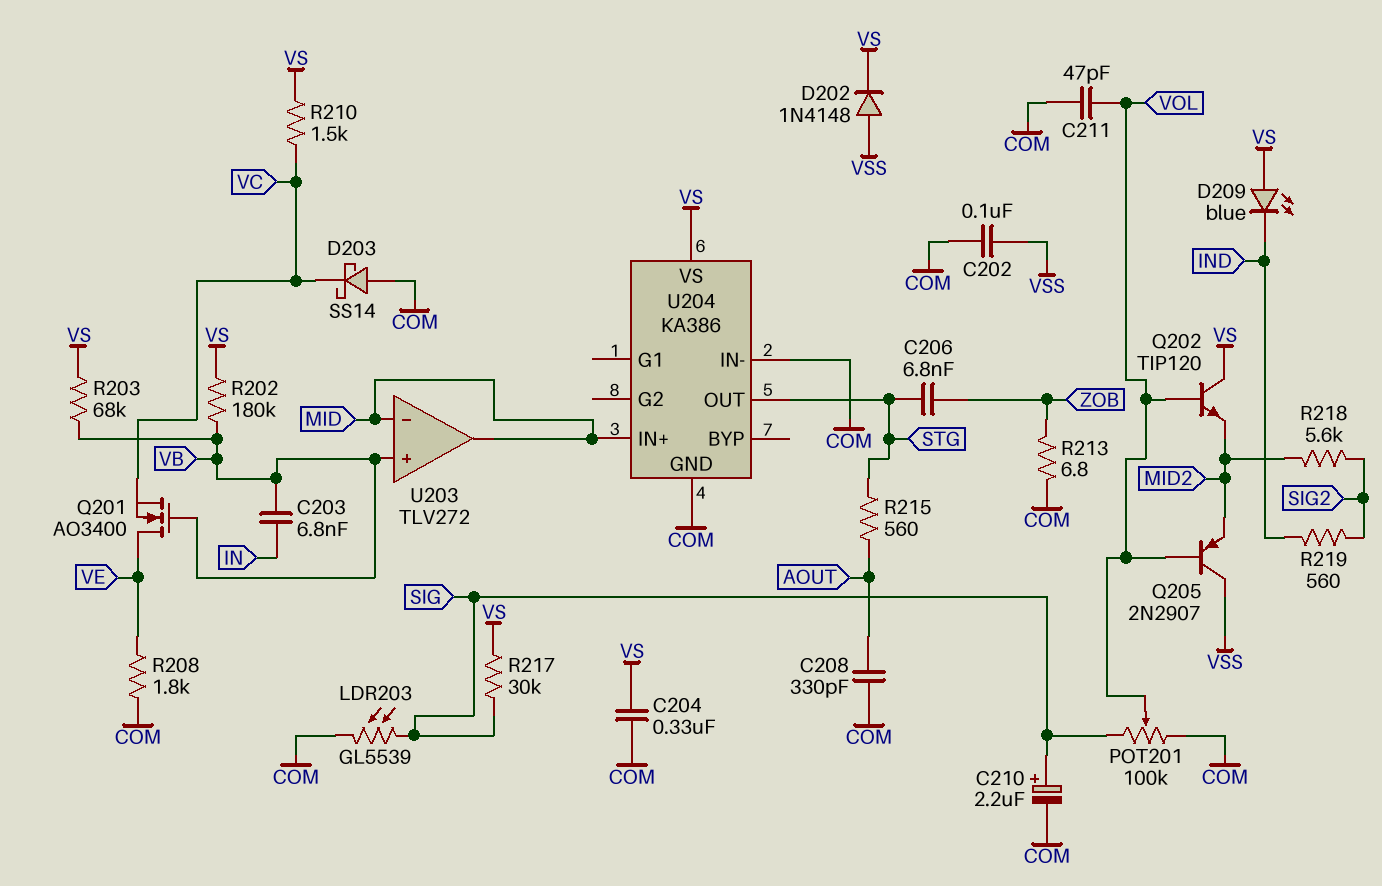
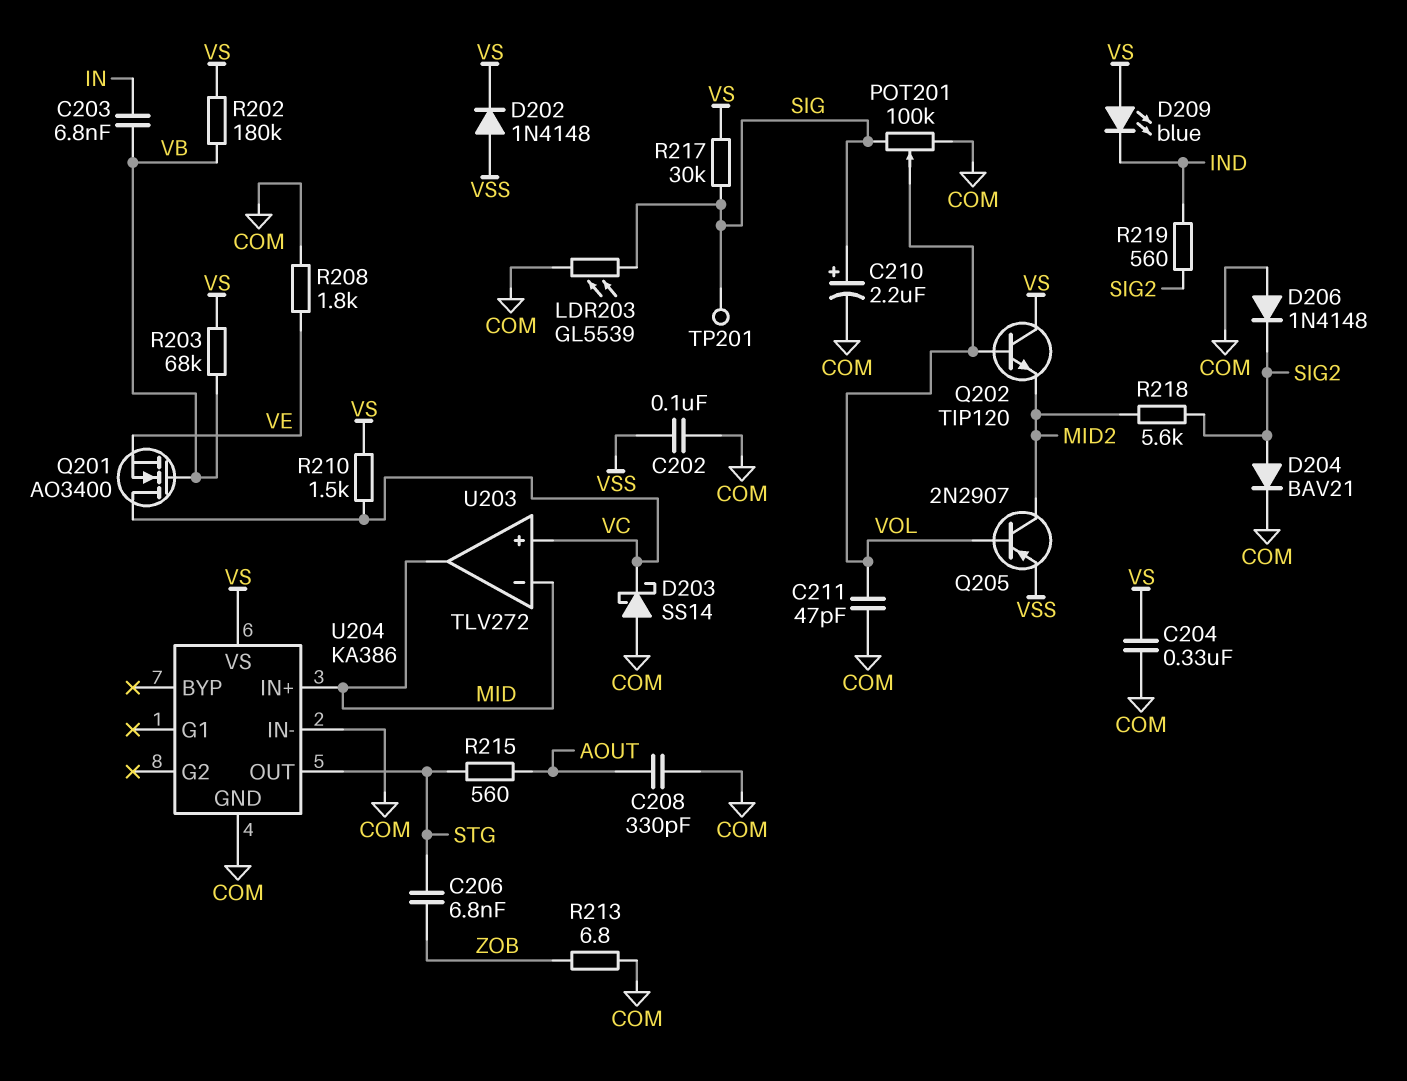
D204: none -> diode BAV21 (A SIG2, K COM)
D206: none -> diode 1N4148 (A COM, K SIG2)
Q201: NMOS AO3400 (G VB, D VE, S VC) -> NMOS AO3400 (G VB, D VC, S VE)
Q205: PNP 2N2907 (B VOL, C VSS, E MID2) -> PNP 2N2907 (B VOL, C MID2, E VSS)
TP201: none -> test point (SIG)
U203 pin in+: VB -> VC

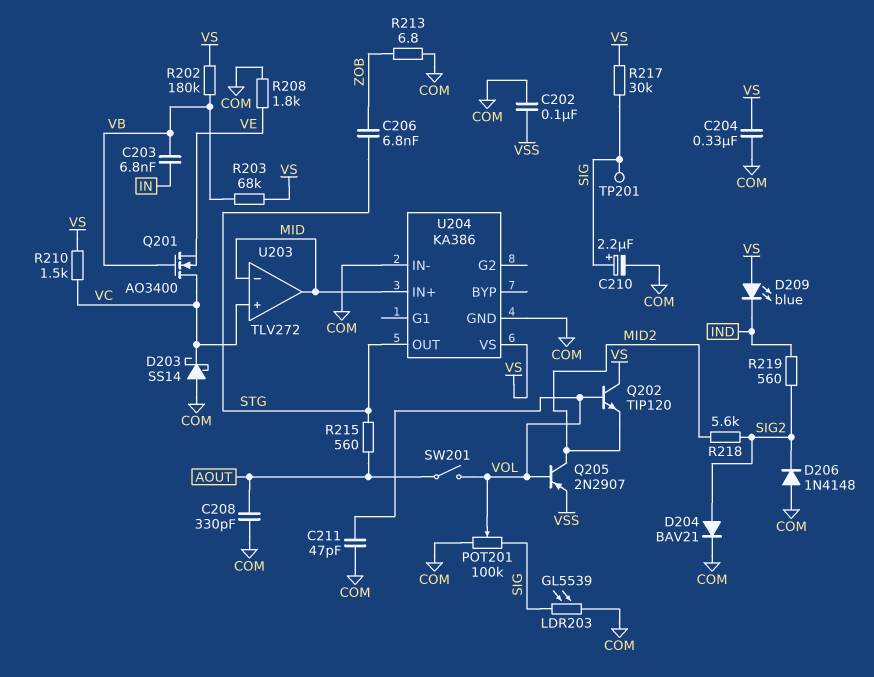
D202: diode 1N4148 (A VSS, K VS) -> none
SW201: none -> switch (AOUT, VOL)

